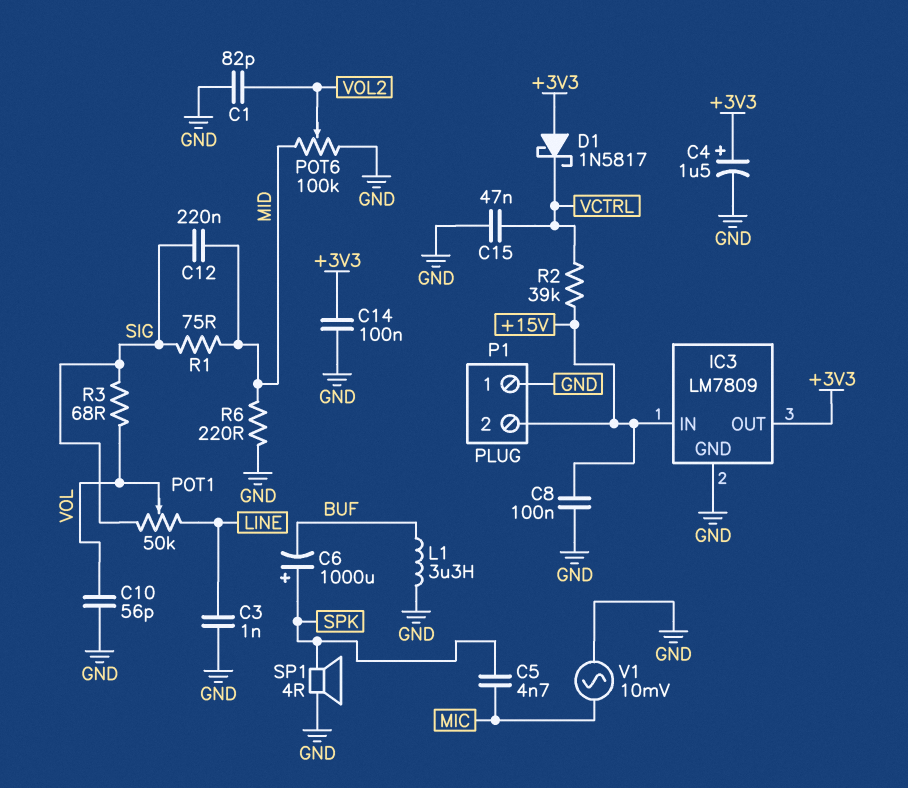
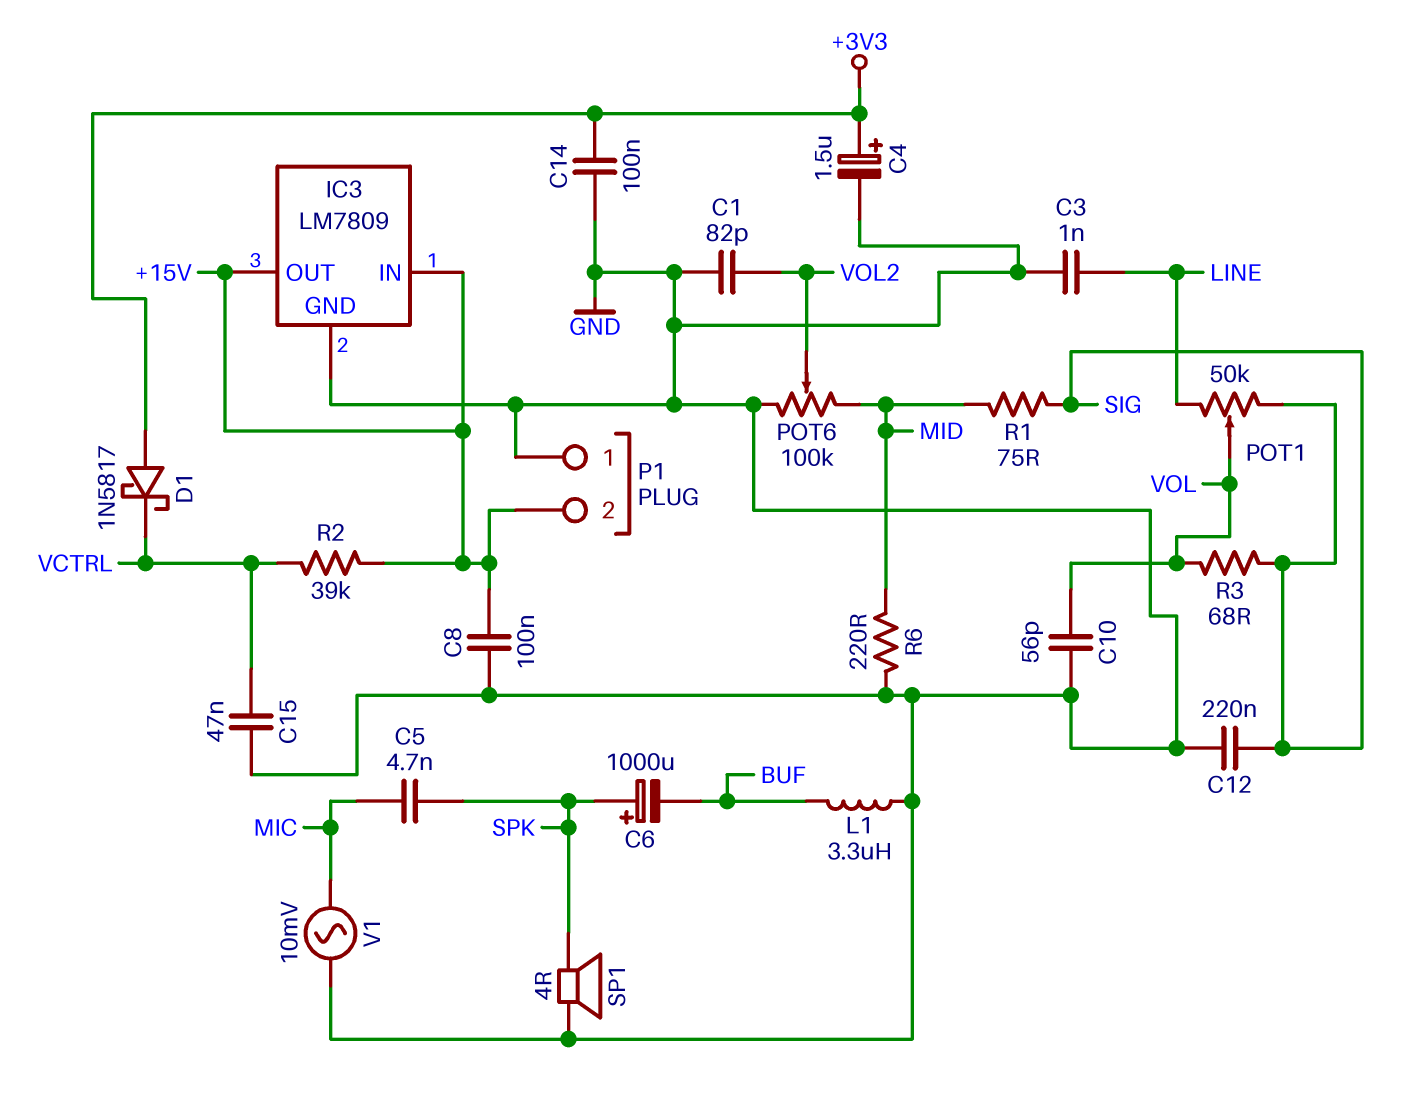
C12: 220nF (MID, SIG) -> 220nF (GND, SIG)
IC3 pin OUT: +3V3 -> +15V

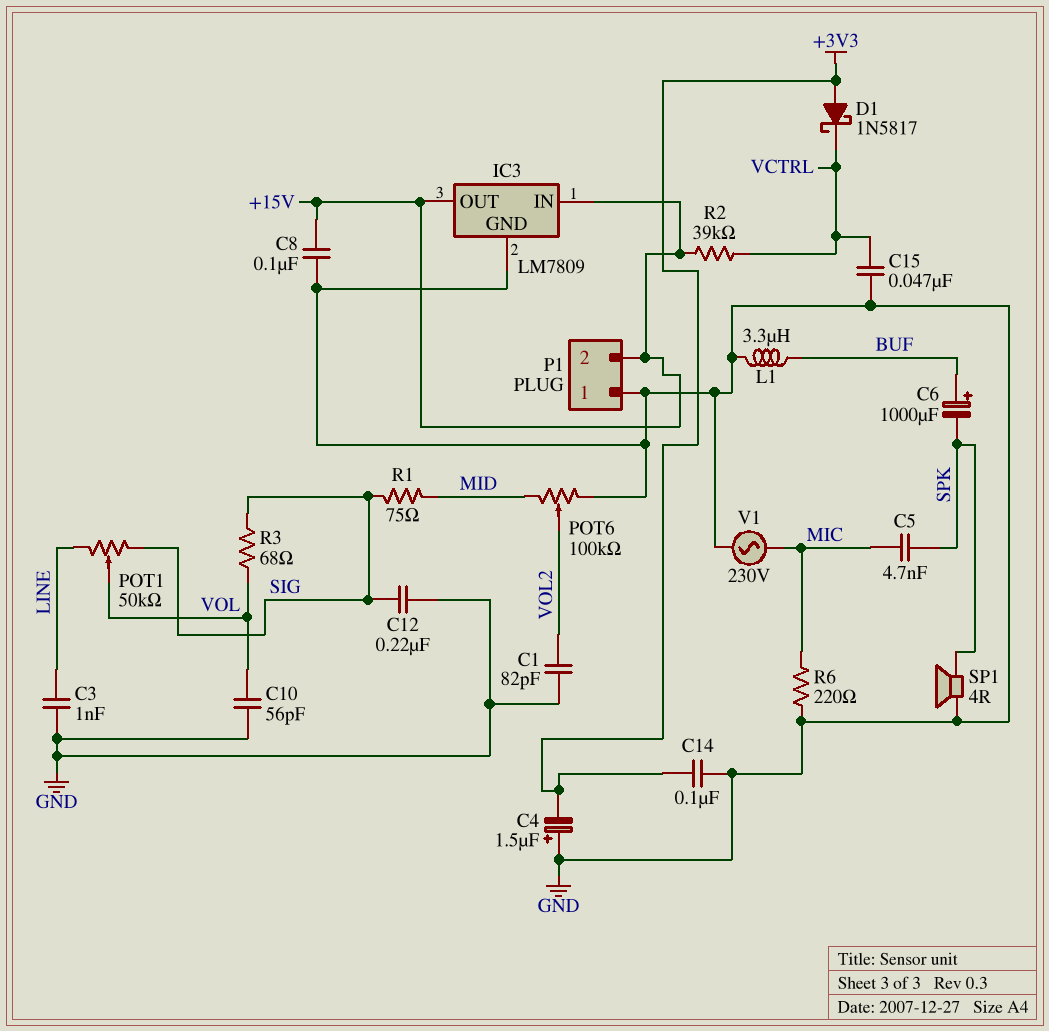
C4: 1.5uF (plus +3V3, minus GND) -> 1.5uF (plus GND, minus +3V3)
C6: 1000uF (plus SPK, minus BUF) -> 1000uF (plus BUF, minus SPK)
R6: 220 (GND, MID) -> 220 (GND, MIC)
V1: AC 10mV (GND, MIC) -> AC 230V (GND, MIC)

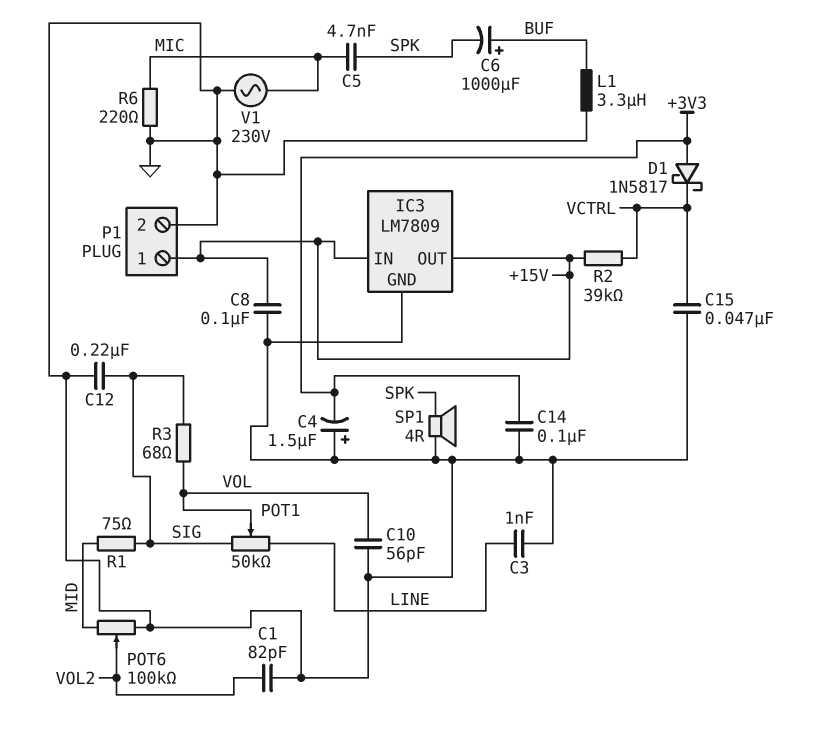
P1 pin 1: GND -> +15V
P1 pin 2: +15V -> GND

